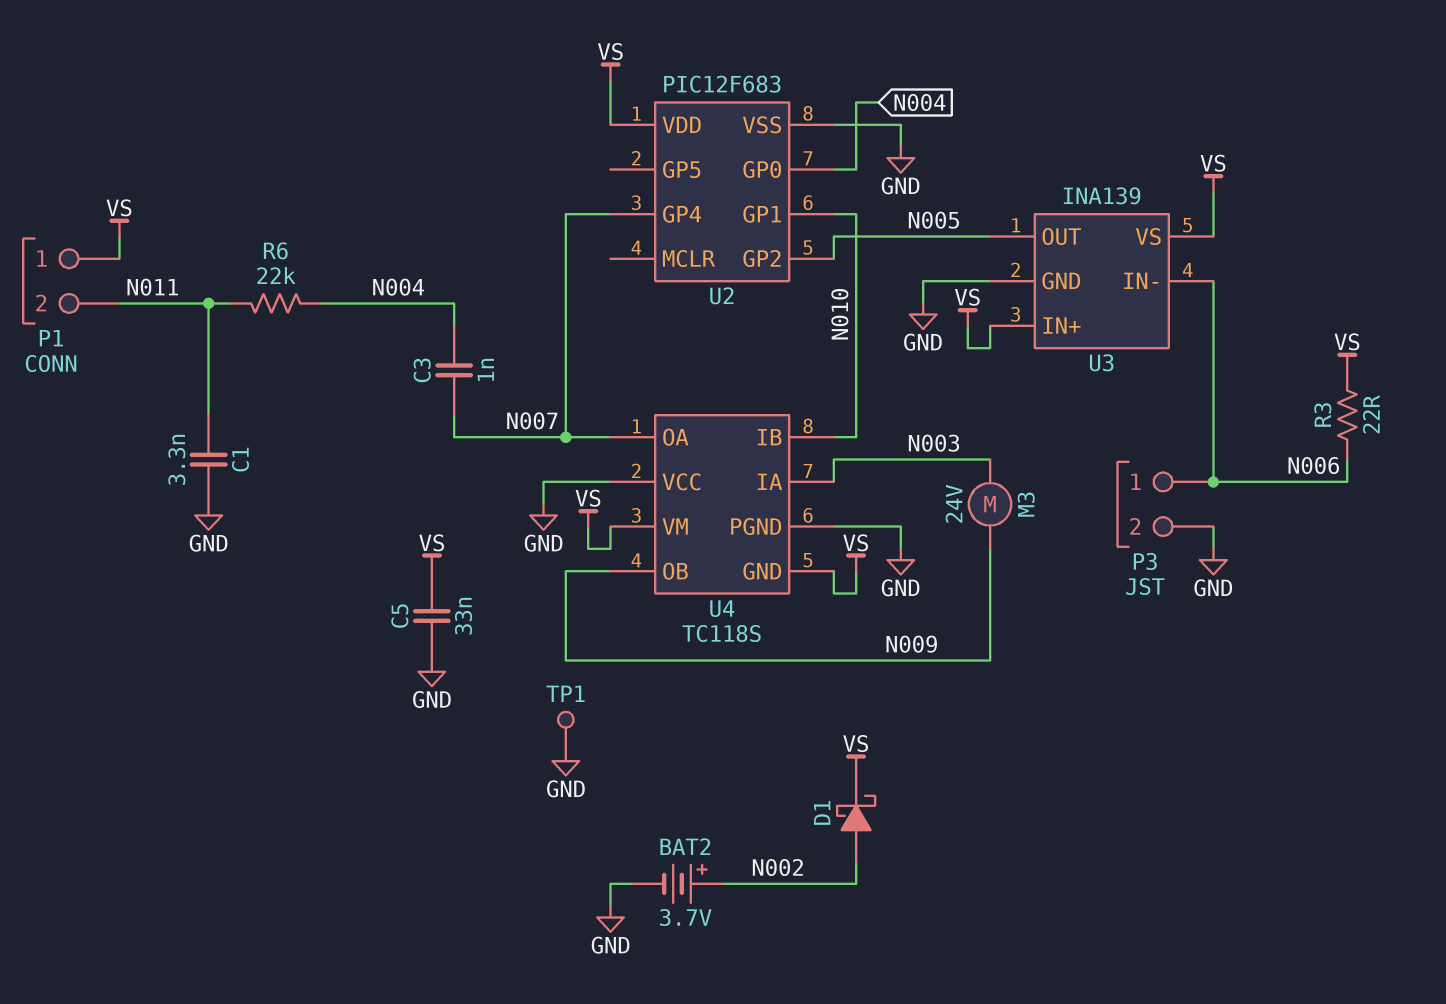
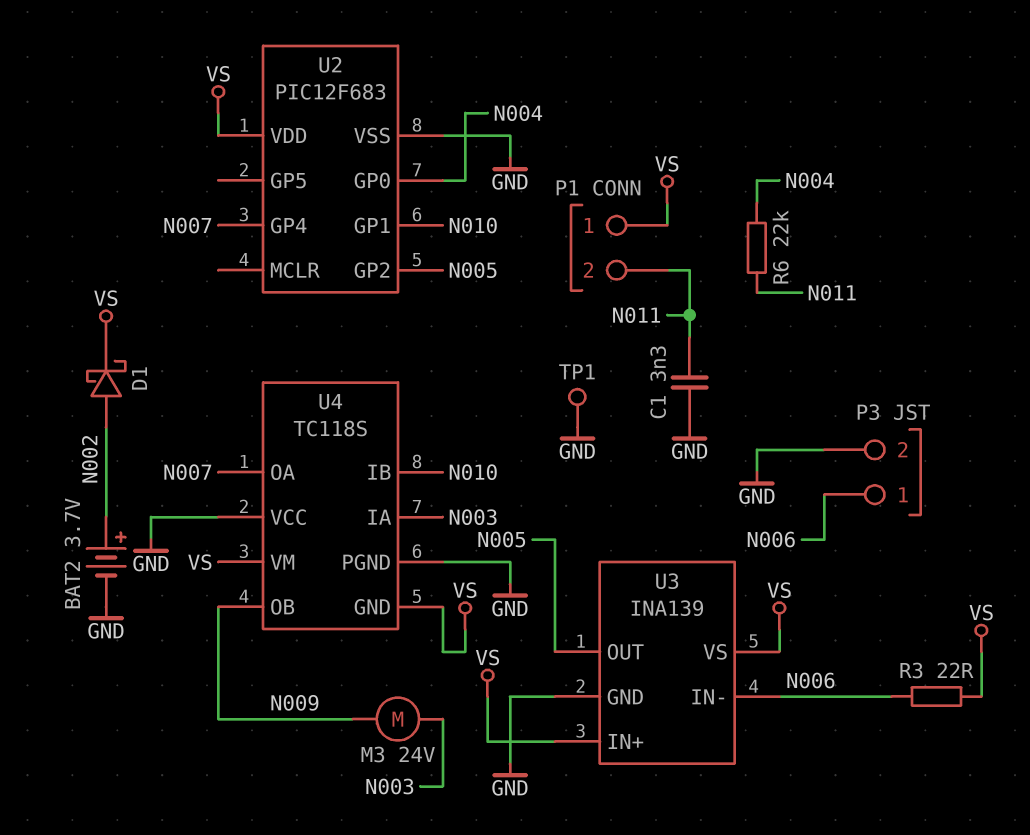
C3: 1nF (N004, N007) -> none
C5: 33nF (GND, VS) -> none

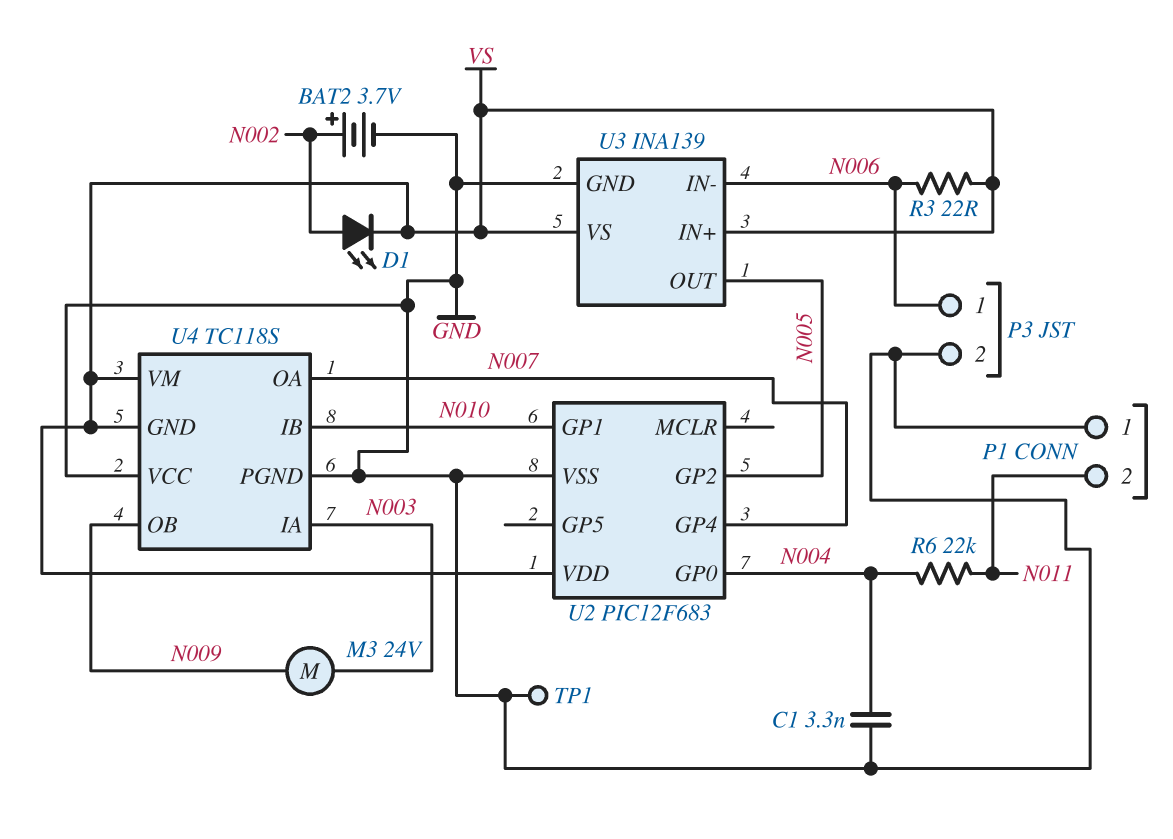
C1: 3.3nF (GND, N011) -> 3.3nF (GND, N004)
D1: schottky (A N002, K VS) -> LED (A N002, K VS)
P1 pin 1: VS -> GND

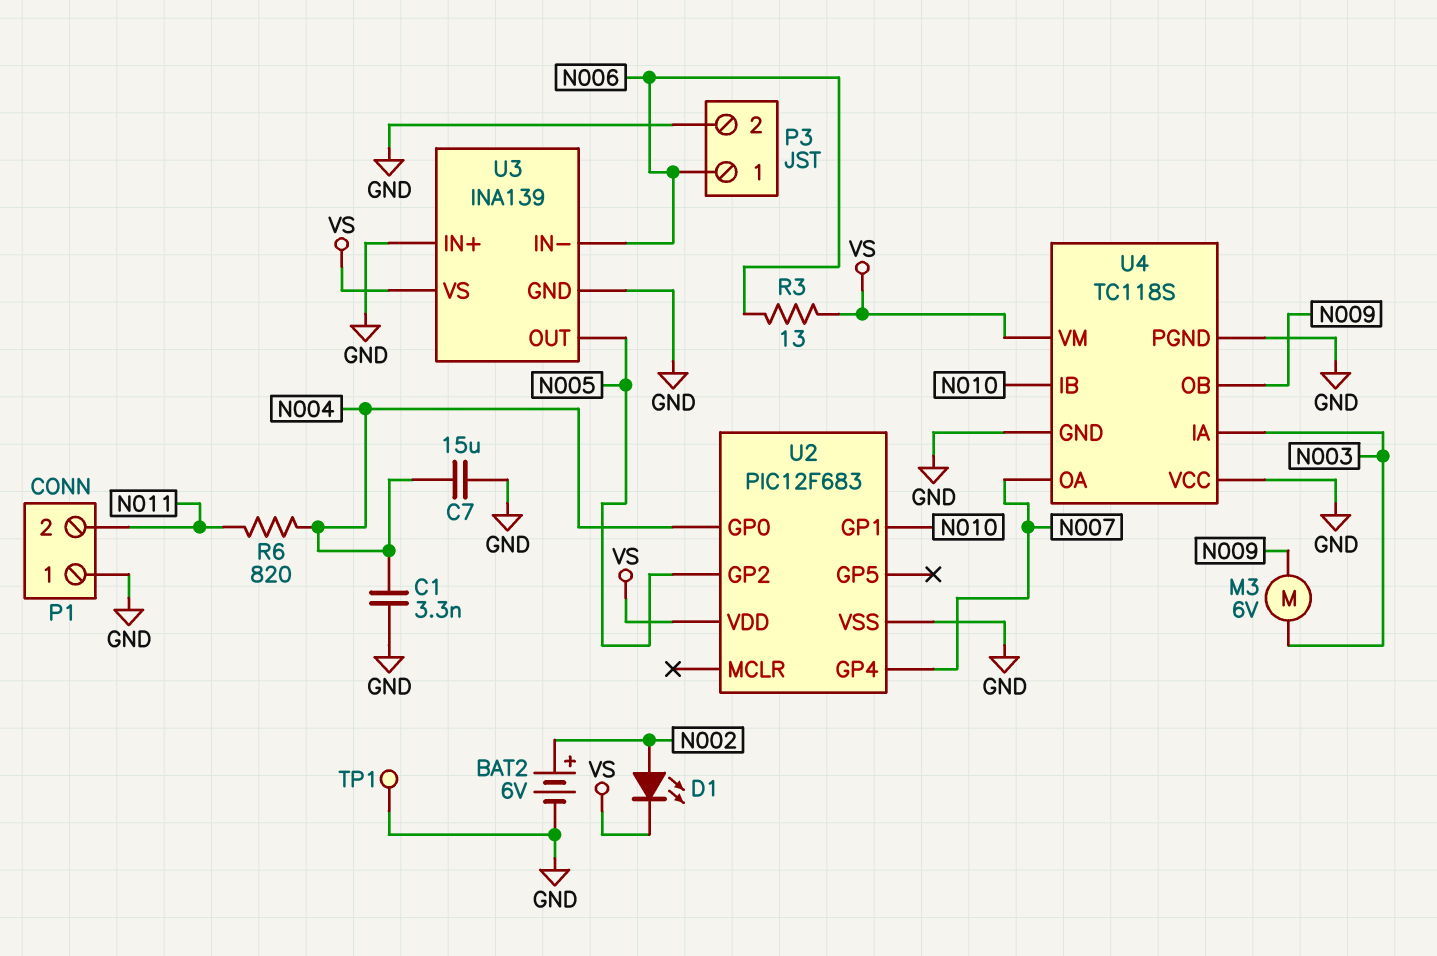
BAT2: 3.7V (plus N002, minus GND) -> 6V (plus N002, minus GND)
C7: none -> 15uF (GND, N004)
M3: motor 24V (N003, N009) -> motor 6V (N003, N009)
R3: 22 (N006, VS) -> 13 (N006, VS)
R6: 22k (N004, N011) -> 820 (N004, N011)
U3 pin IN+: VS -> GND
U4 pin GND: VS -> GND

